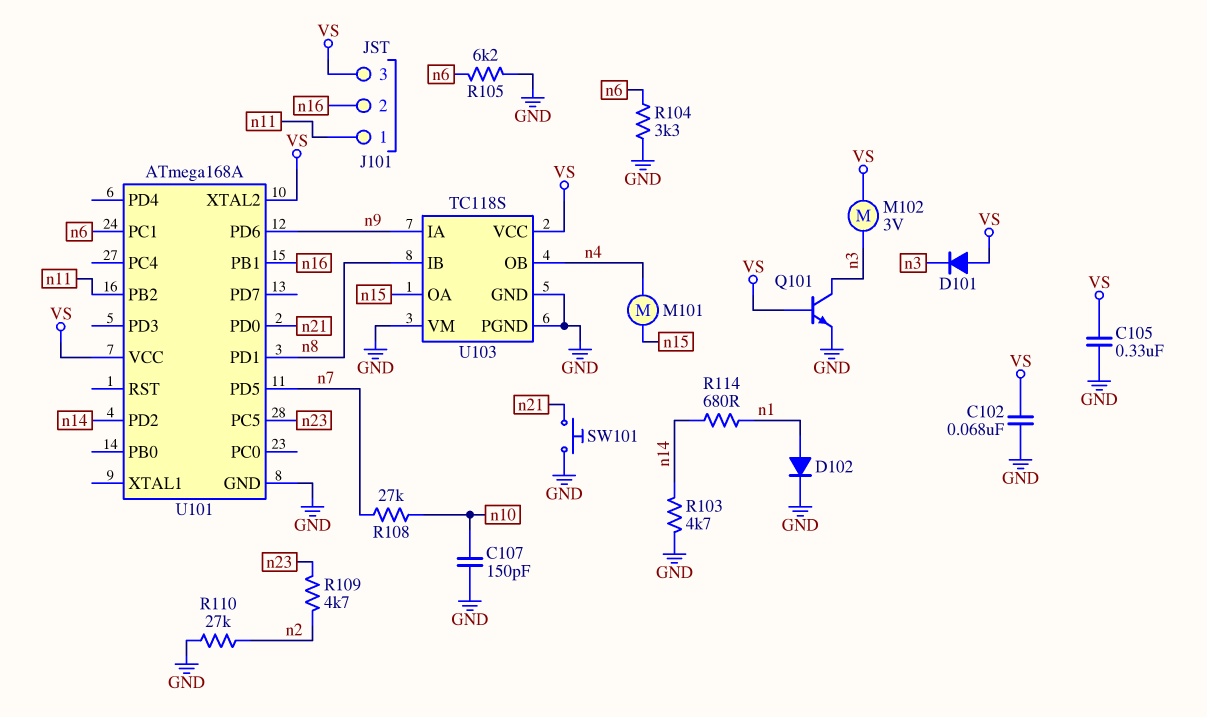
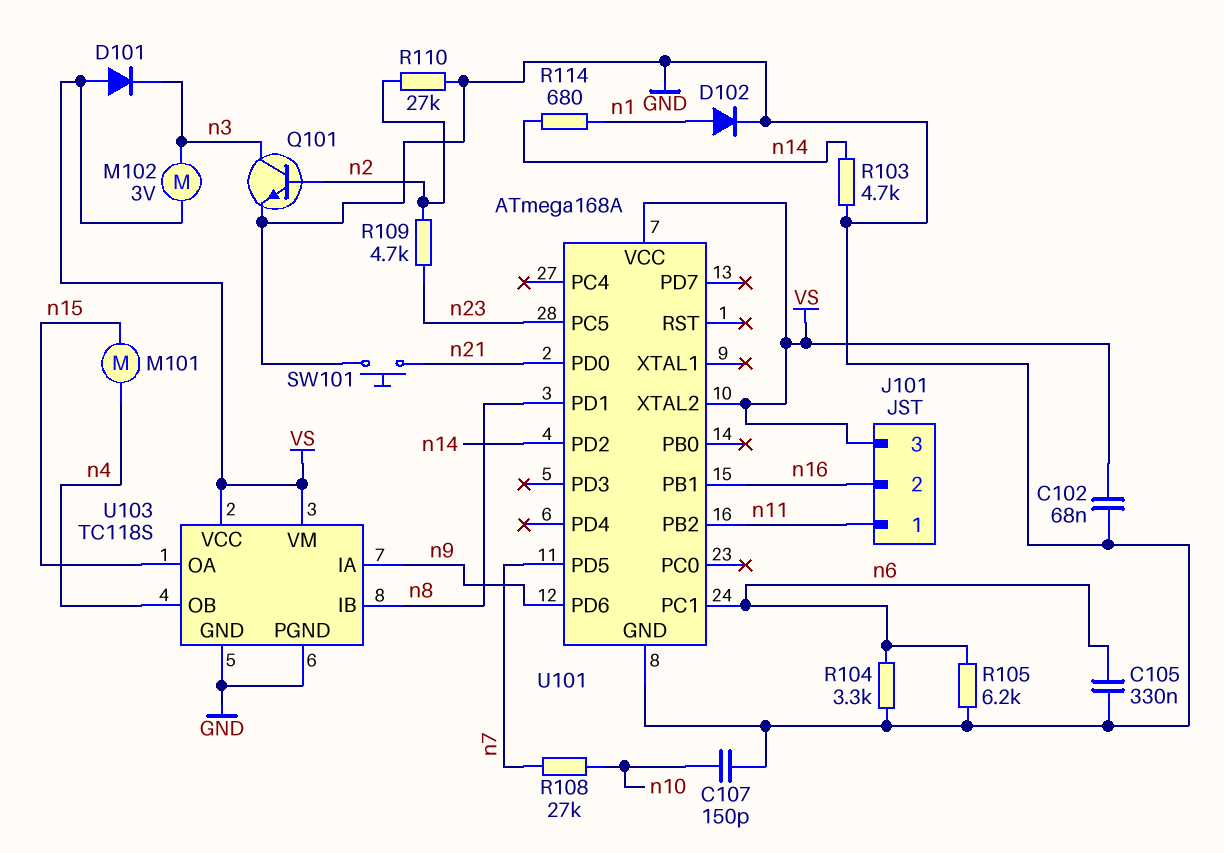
C105: 330nF (GND, VS) -> 330nF (GND, n6)
Q101: NPN (B VS, C n3, E GND) -> NPN (B n2, C n3, E GND)
U103 pin VM: GND -> VS

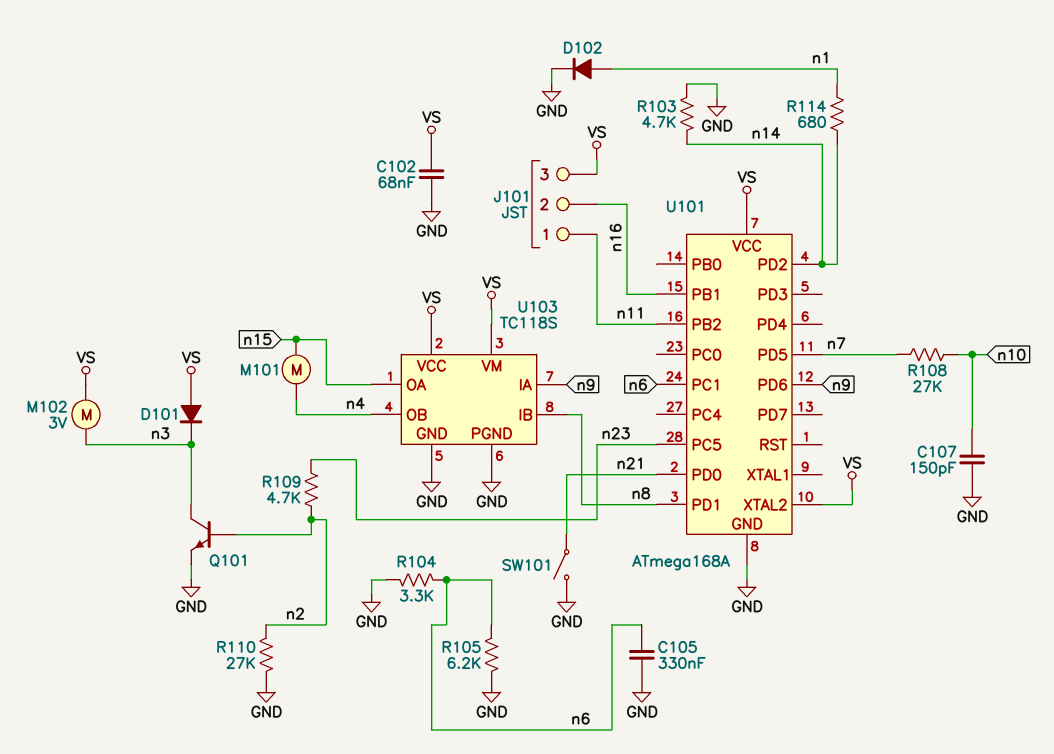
SW101: button (GND, n21) -> switch (GND, n21)

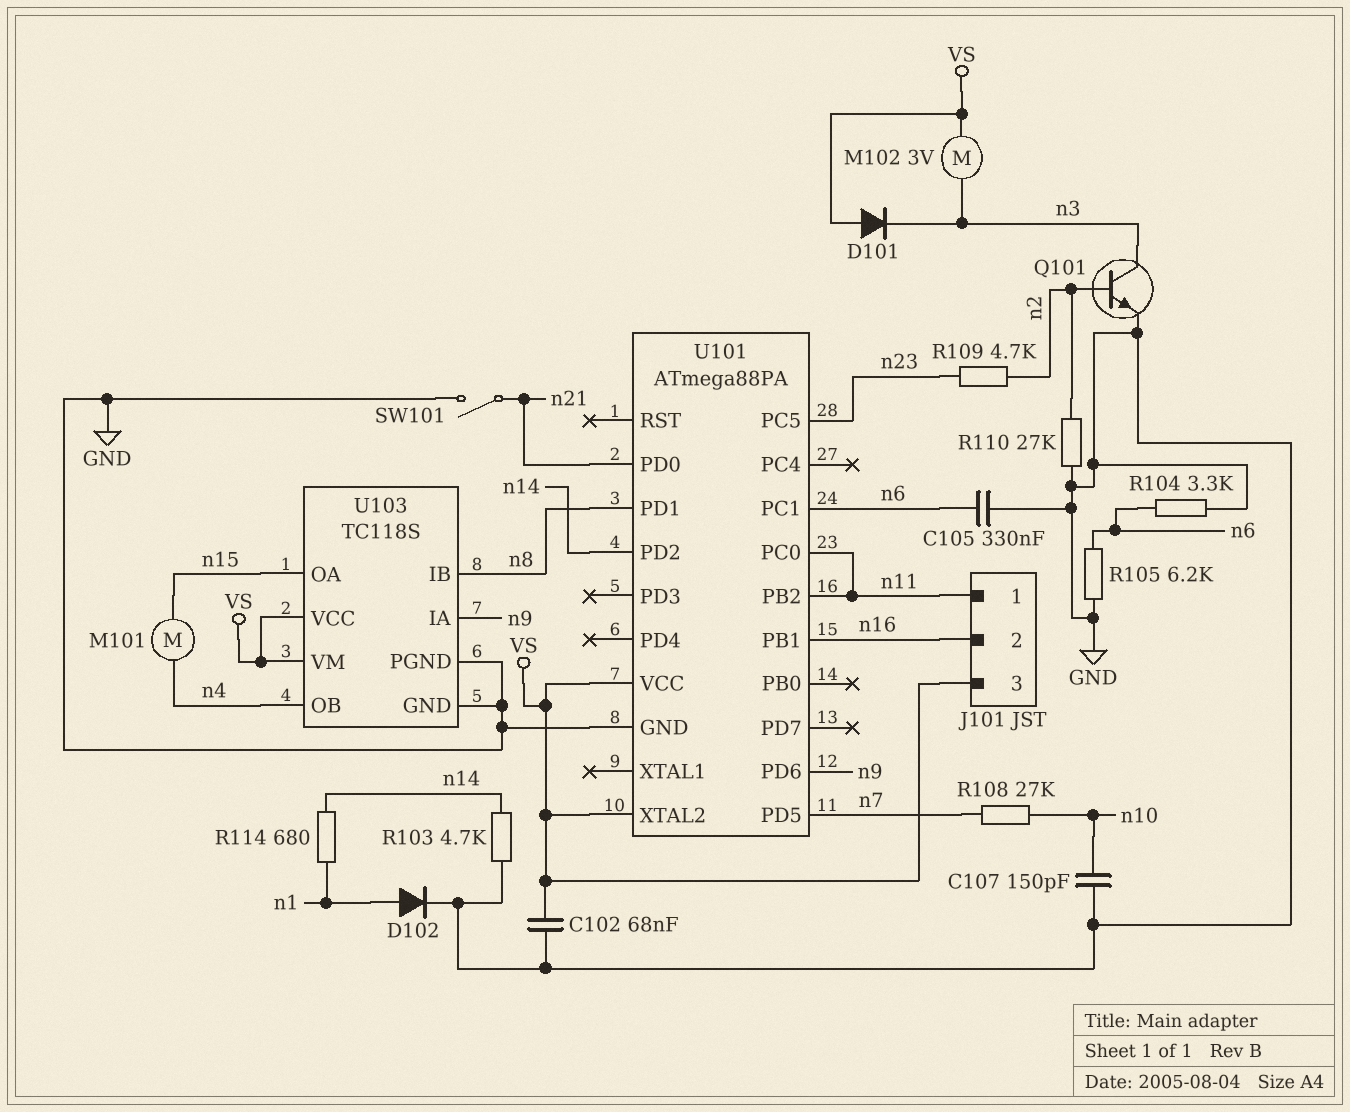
U101: ATmega168A -> ATmega88PA
U101 pin PC0: none -> n11

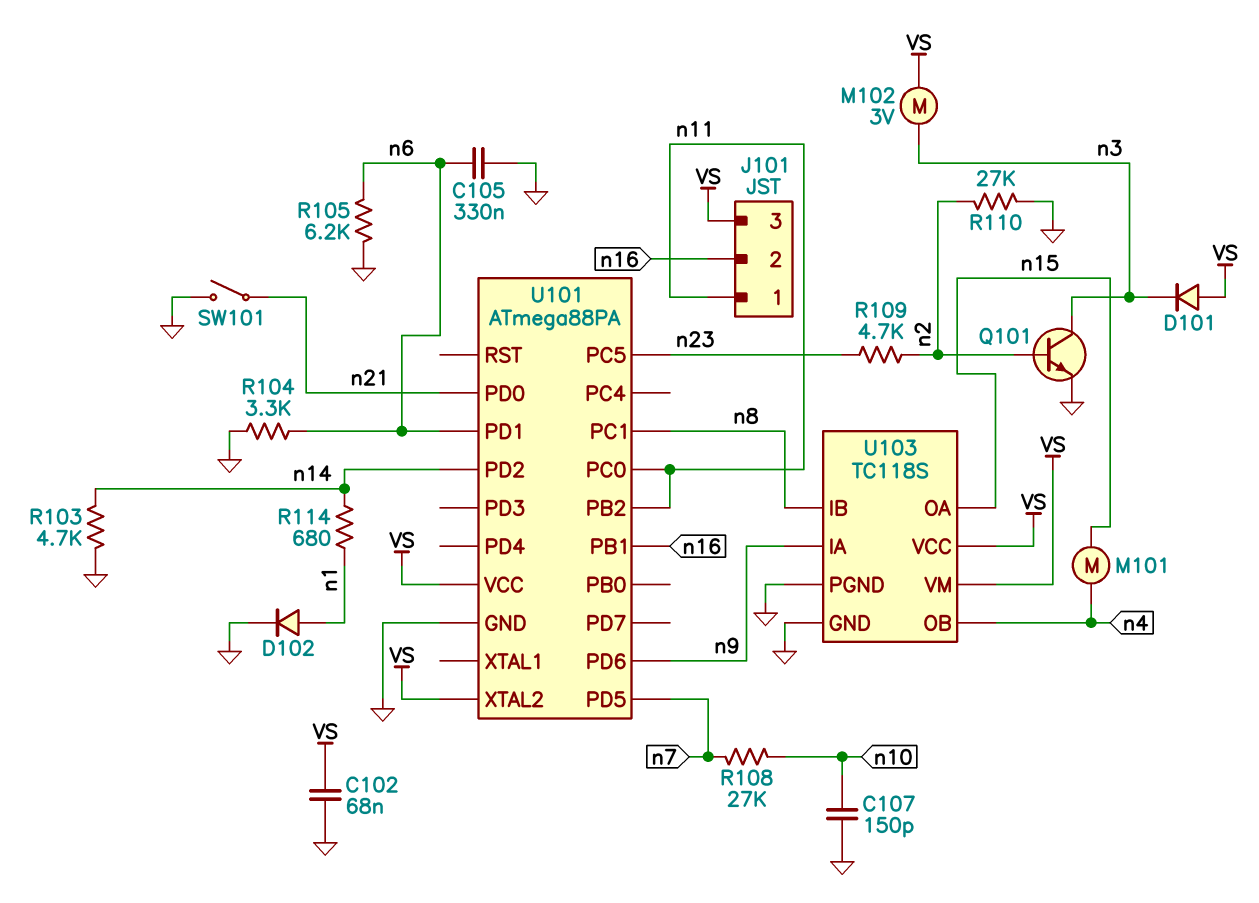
U101 pin PC1: n6 -> n8
U101 pin PD1: n8 -> n6

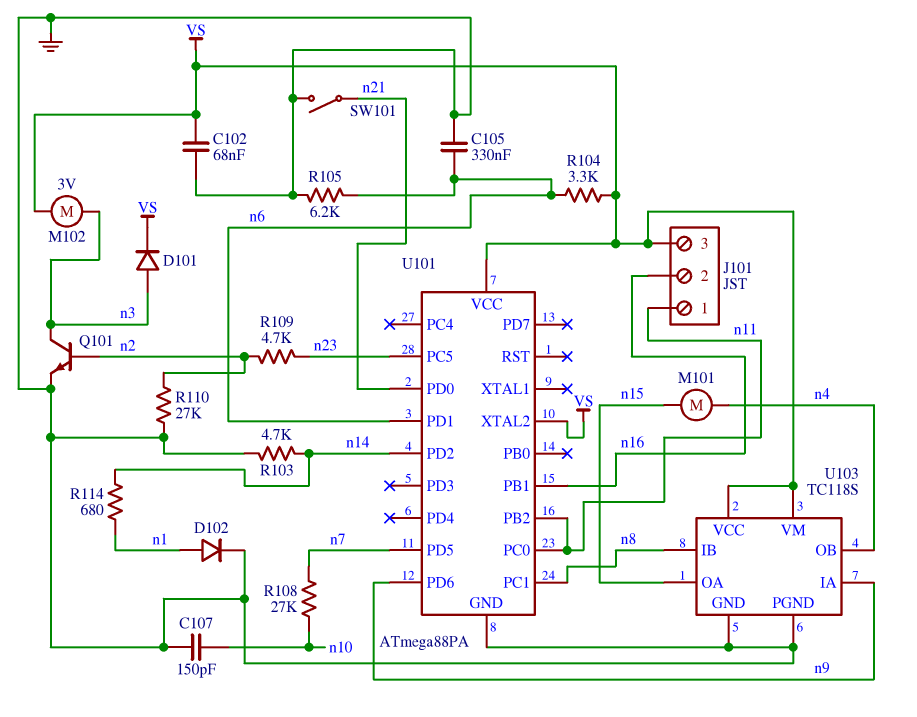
D101: diode (A VS, K n3) -> diode (A n3, K VS)
R104: 3.3k (GND, n6) -> 3.3k (VS, n6)

